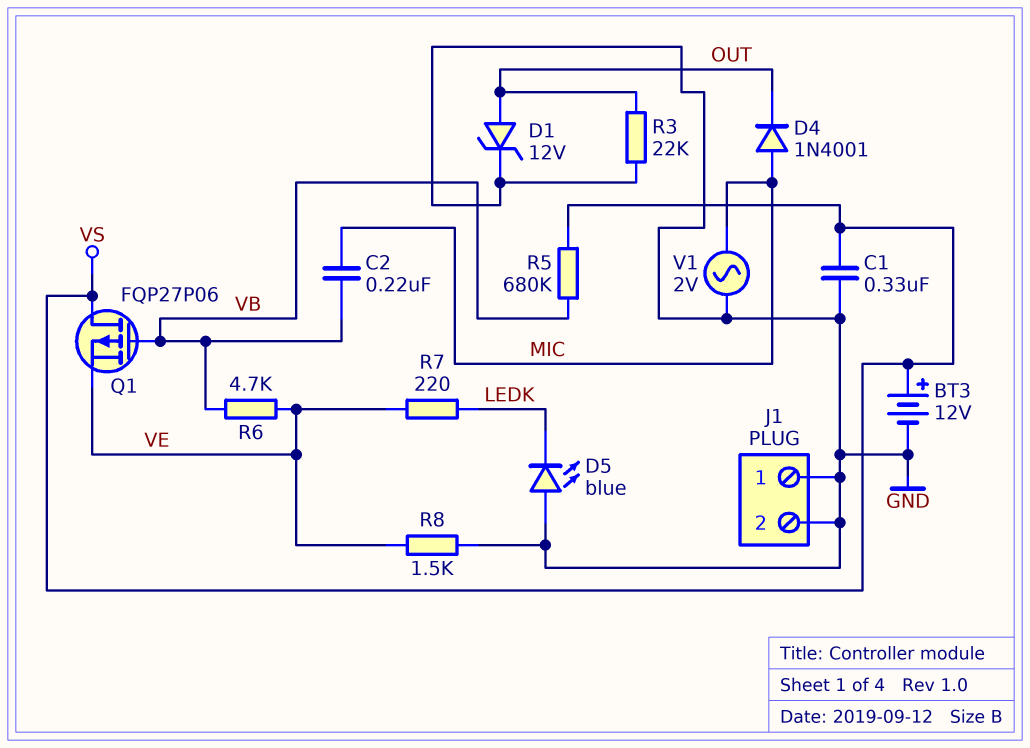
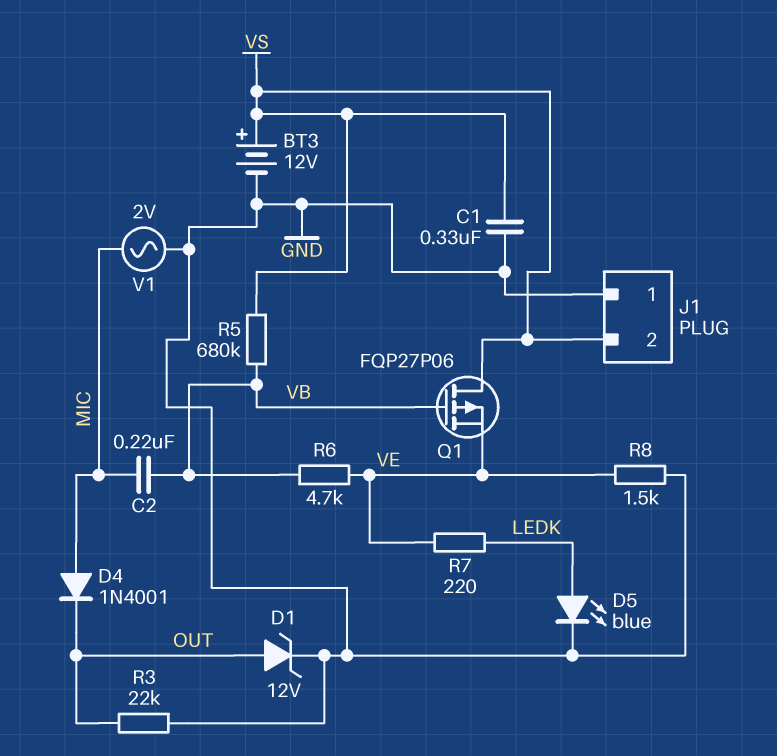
D5: LED blue (A GND, K LEDK) -> LED blue (A LEDK, K GND)
J1 pin 2: GND -> VS

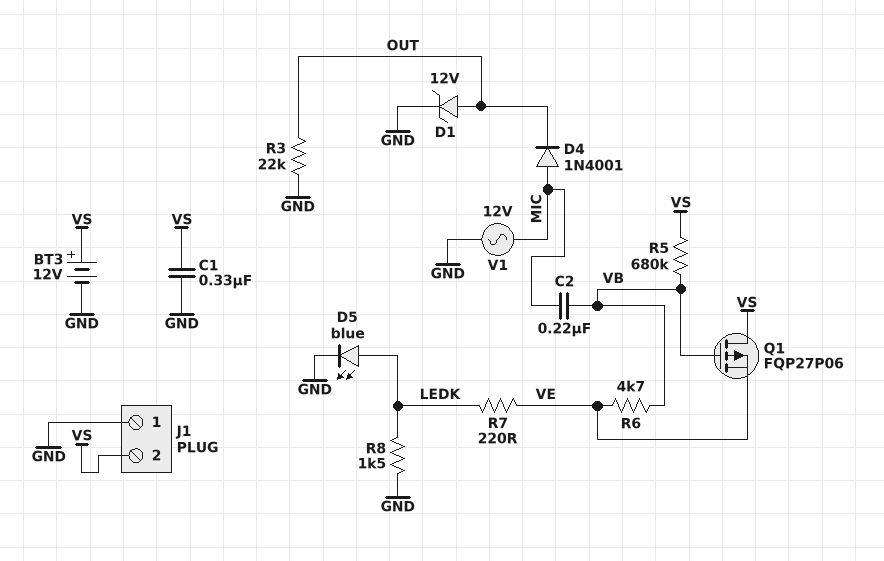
R8: 1.5k (GND, VE) -> 1.5k (GND, LEDK)
V1: AC 2V (GND, MIC) -> AC 12V (GND, MIC)

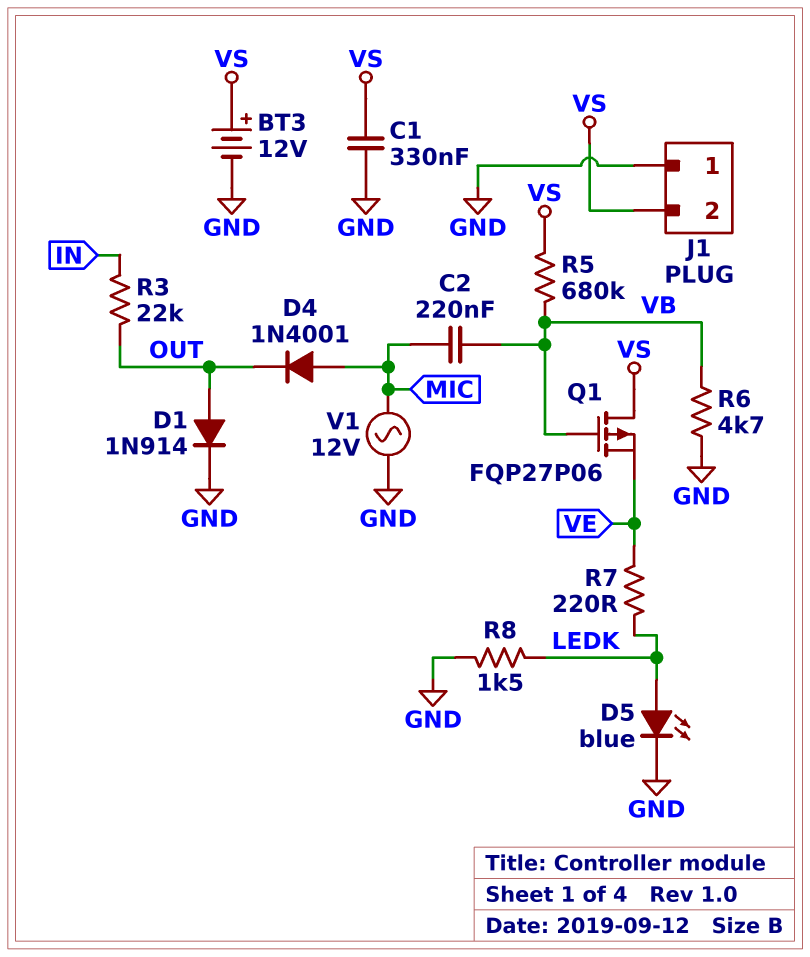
D1: zener 12V (A OUT, K GND) -> diode 1N914 (A OUT, K GND)
R3: 22k (GND, OUT) -> 22k (IN, OUT)
R6: 4.7k (VB, VE) -> 4.7k (GND, VB)

